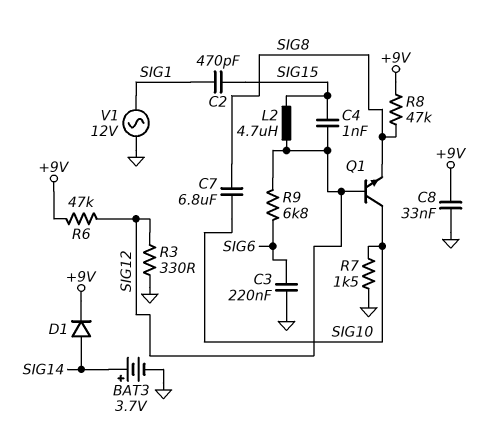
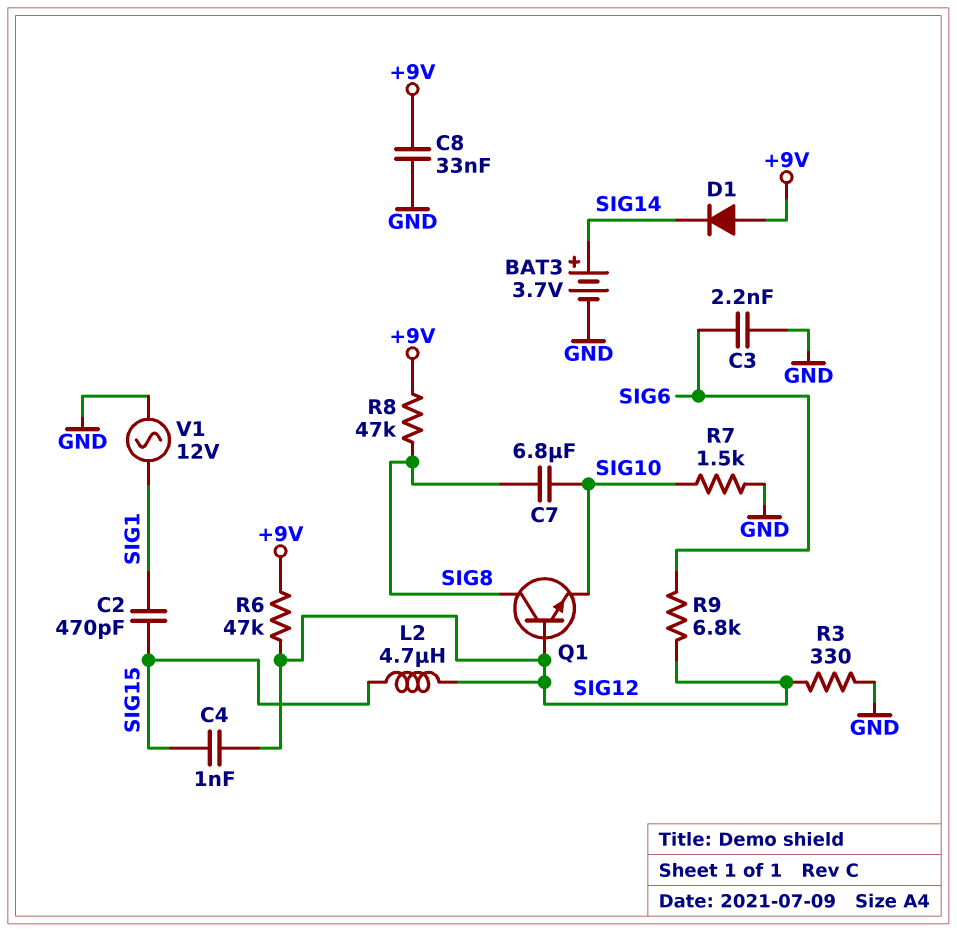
C3: 220nF (GND, SIG6) -> 2.2nF (GND, SIG6)
D1: diode (A SIG14, K +9V) -> diode (A +9V, K SIG14)
Q1: NPN (B SIG12, C SIG10, E SIG8) -> NPN (B SIG12, C SIG8, E SIG10)

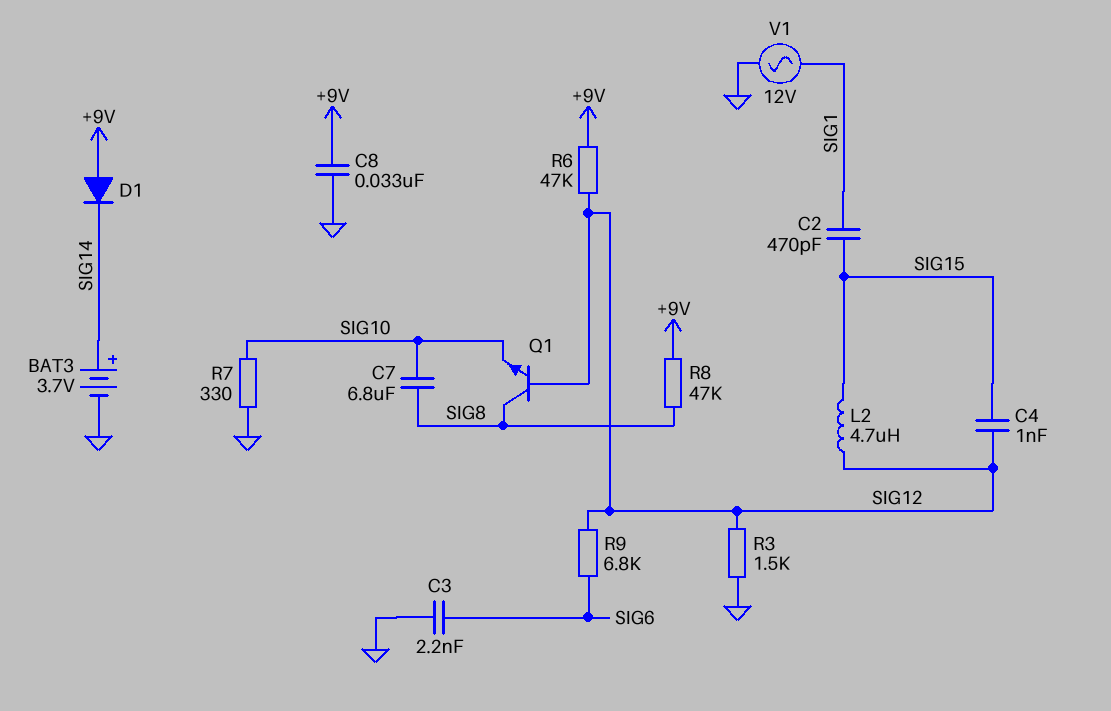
R3: 330 (GND, SIG12) -> 1.5k (GND, SIG12)
R7: 1.5k (GND, SIG10) -> 330 (GND, SIG10)

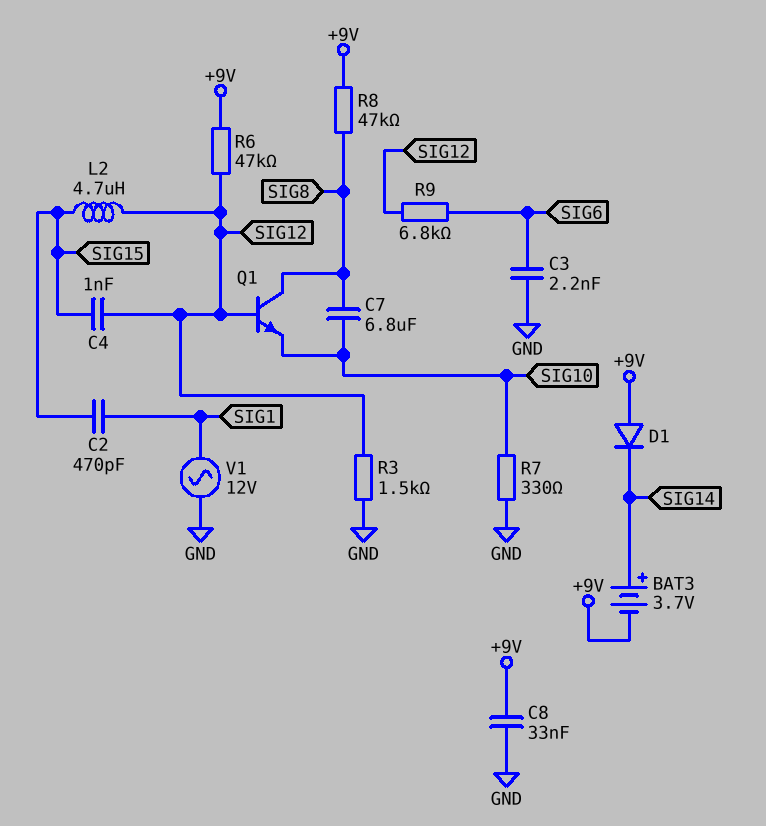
BAT3: 3.7V (plus SIG14, minus GND) -> 3.7V (plus SIG14, minus +9V)

